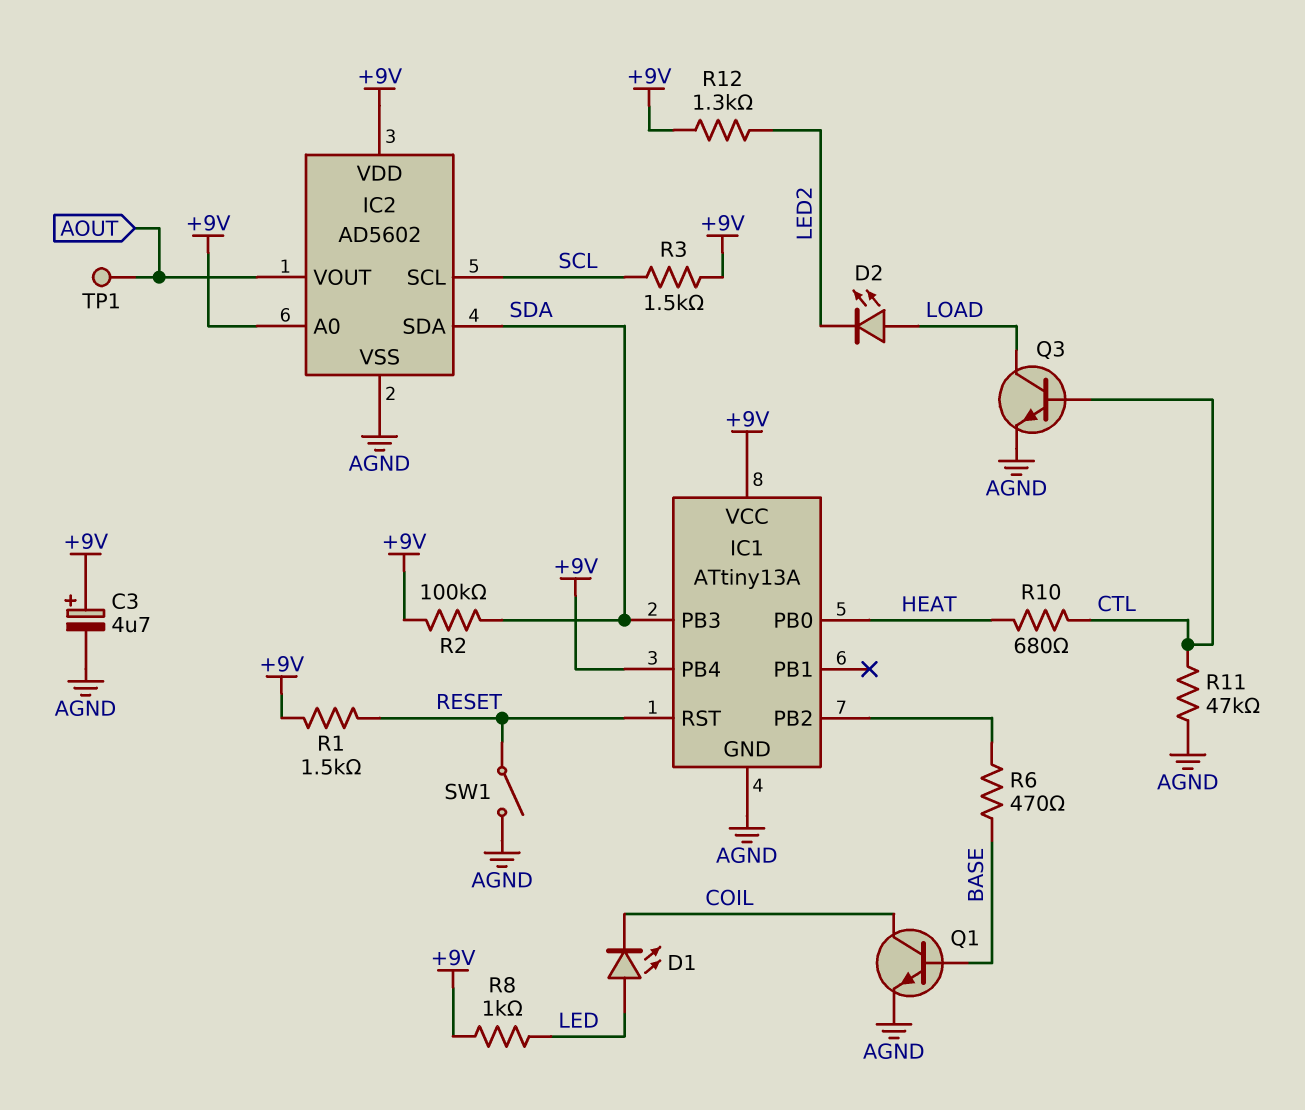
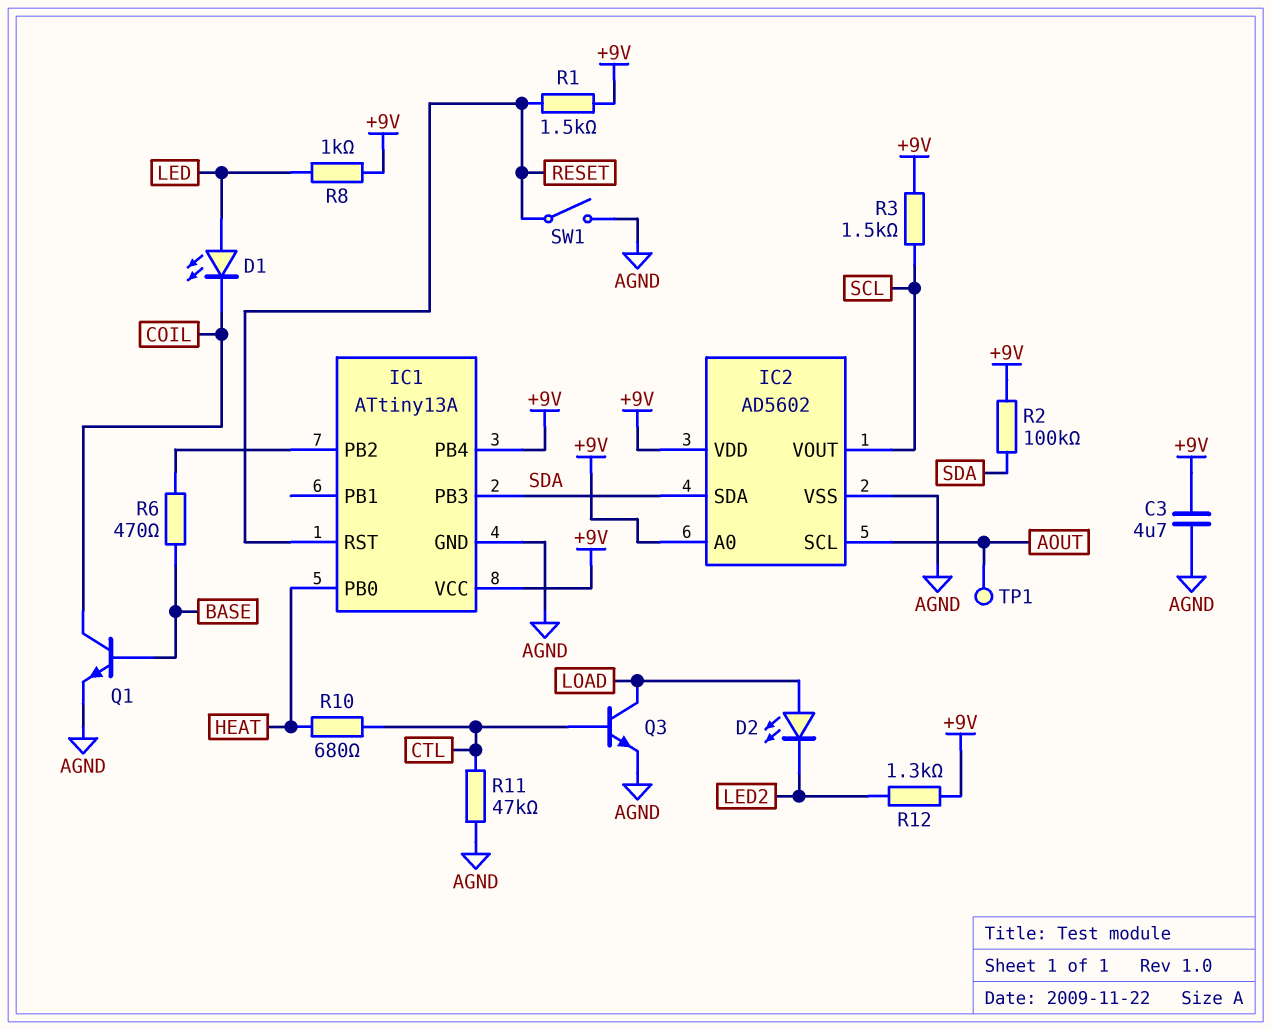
C3: 4.7uF (plus +9V, minus AGND) -> 4.7uF (+9V, AGND)
IC2 pin SCL: SCL -> AOUT
IC2 pin VOUT: AOUT -> SCL

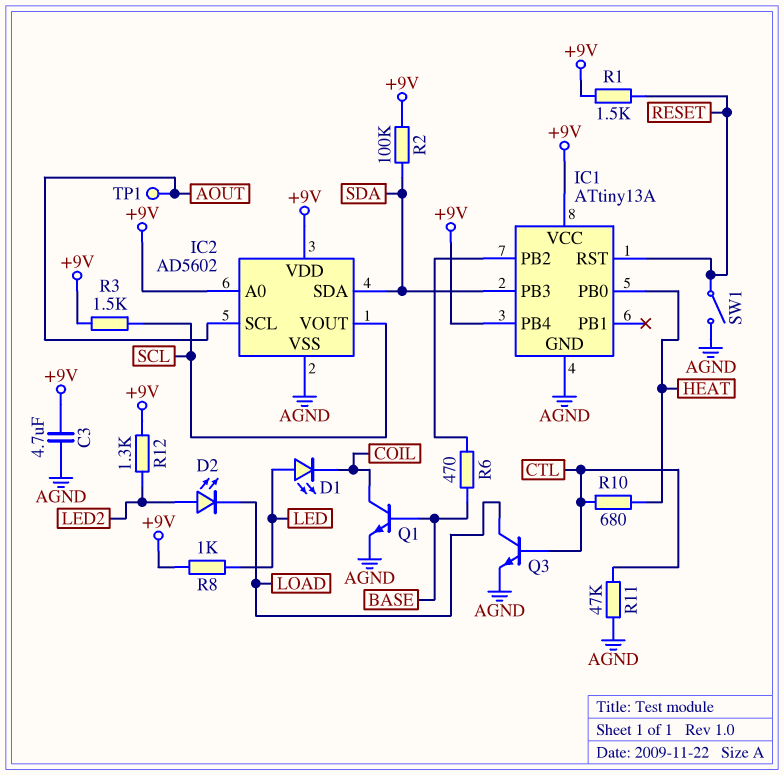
D2: LED (A LOAD, K LED2) -> LED (A LED2, K LOAD)

